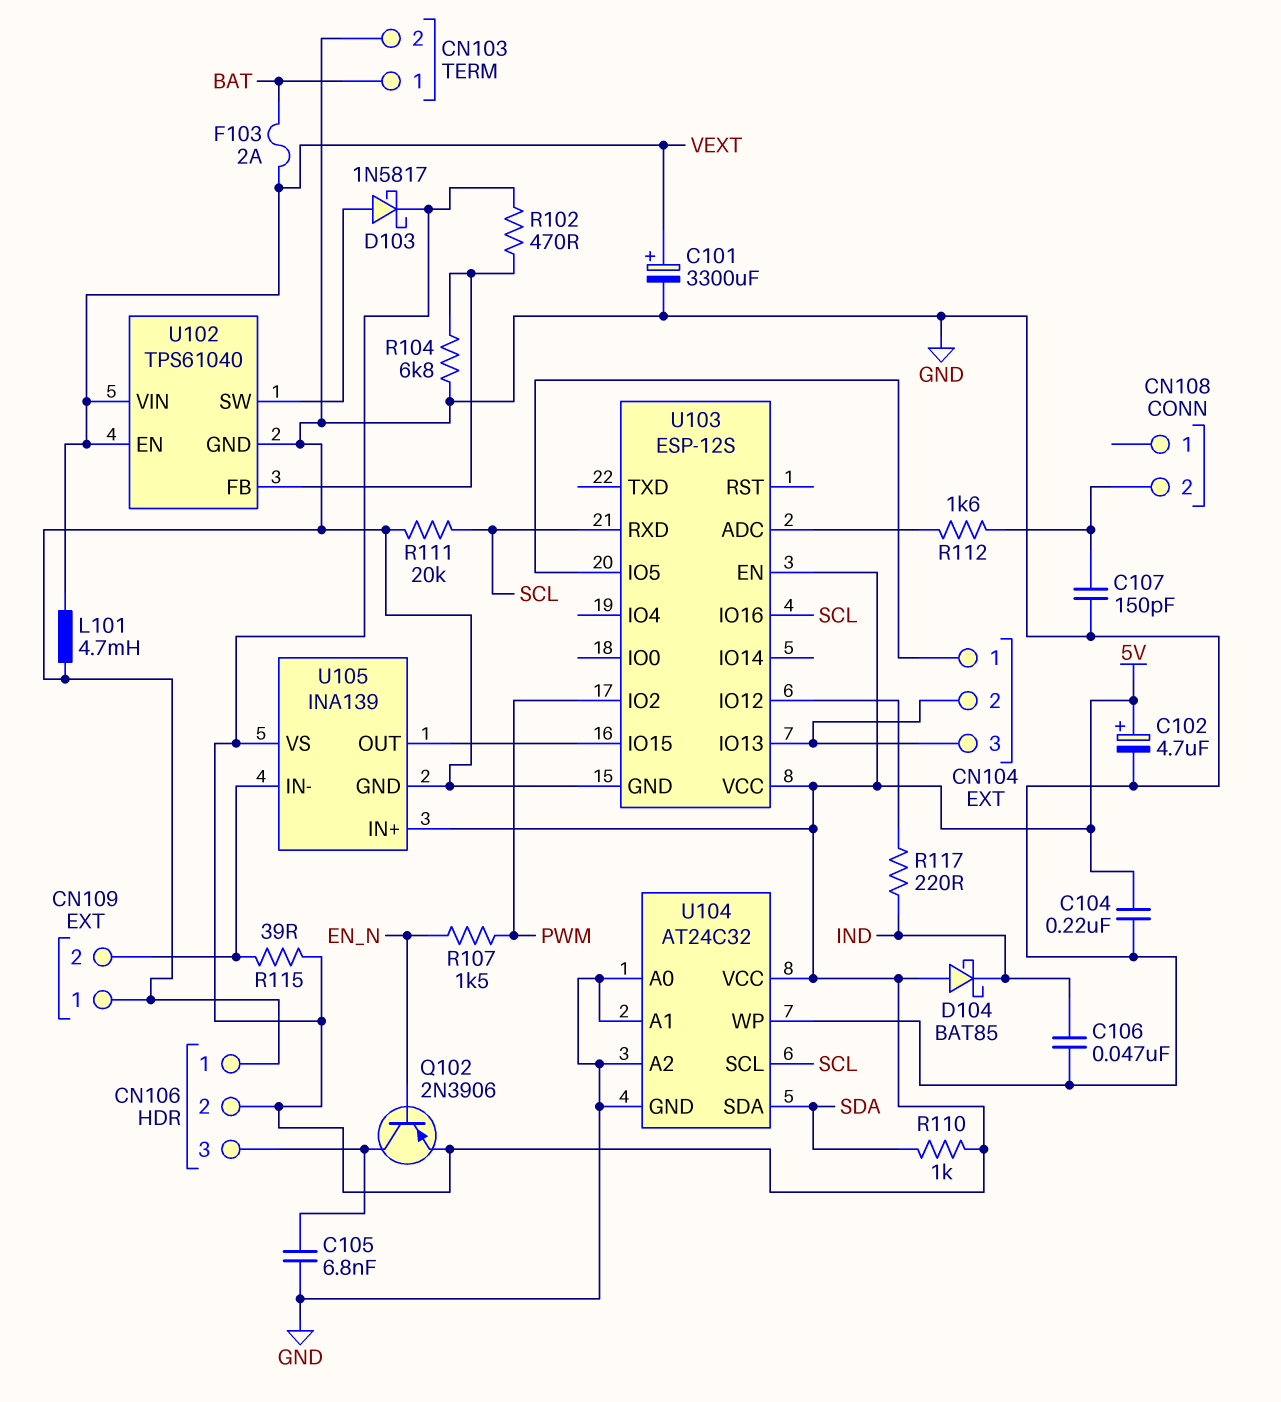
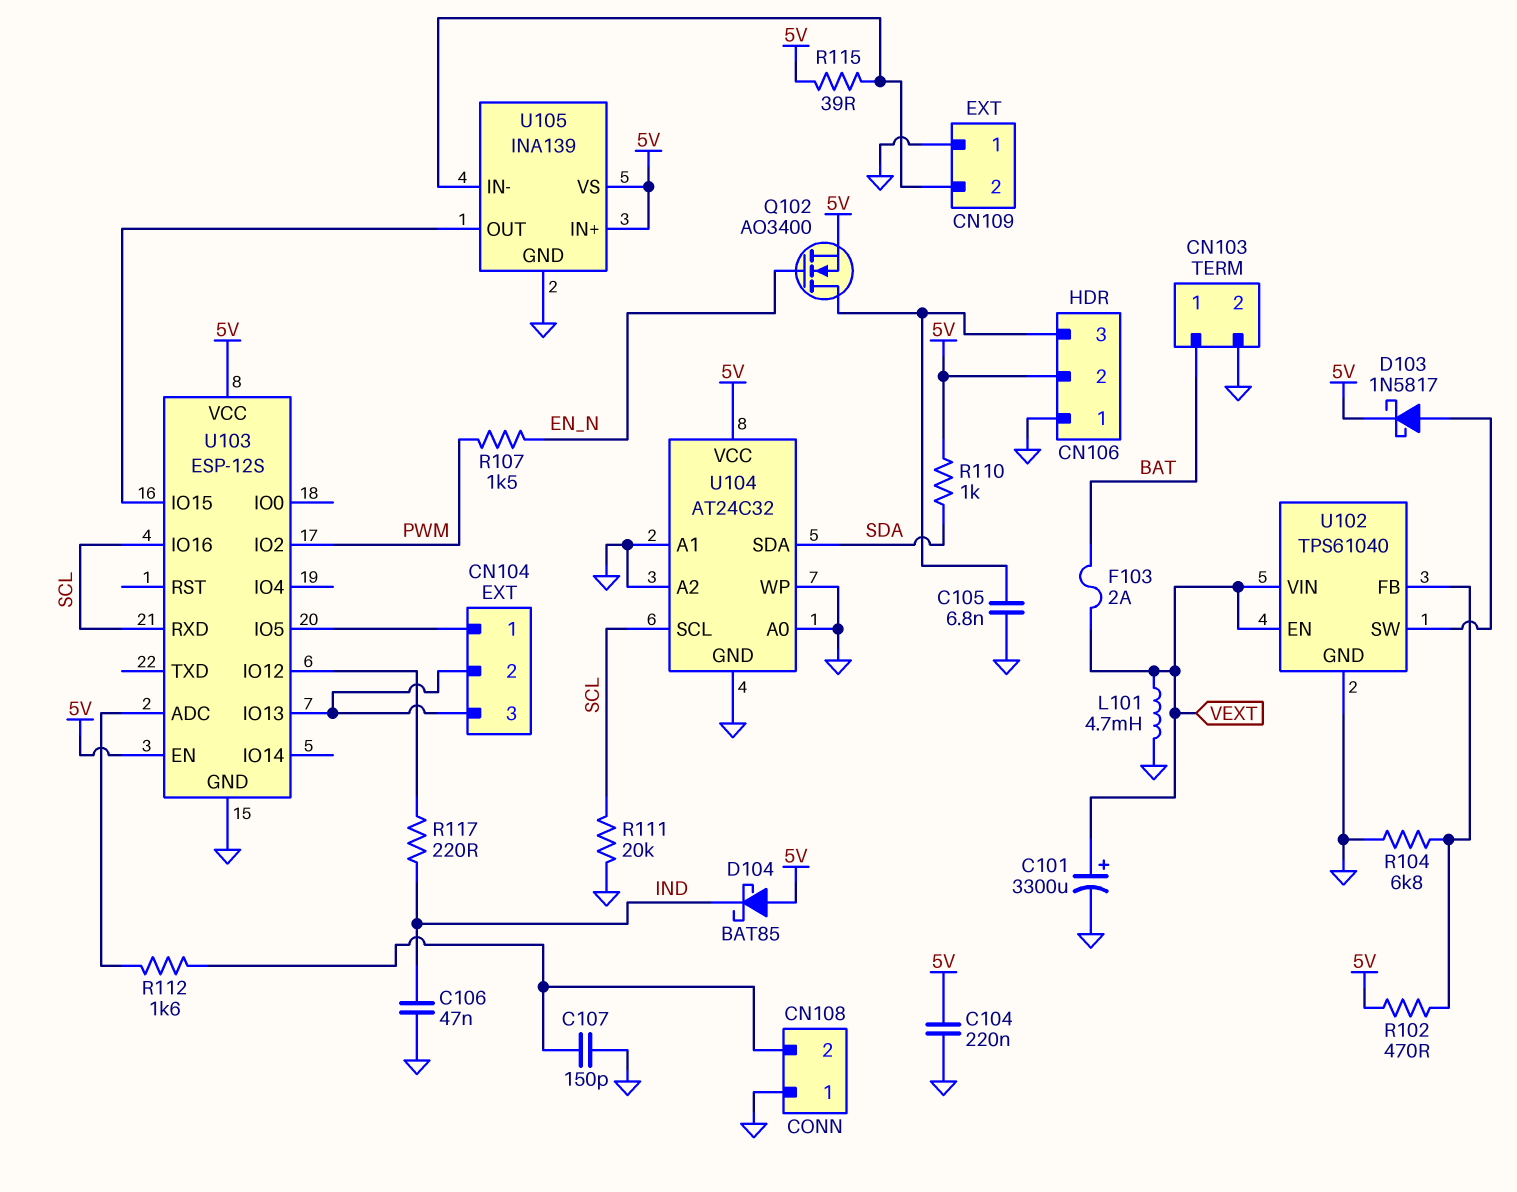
C102: 4.7uF (plus 5V, minus GND) -> none
CN108 pin 1: none -> GND
Q102: PNP 2N3906 (B EN_N, C CN106/3, E 5V) -> NMOS AO3400 (G EN_N, D CN106/3, S 5V)

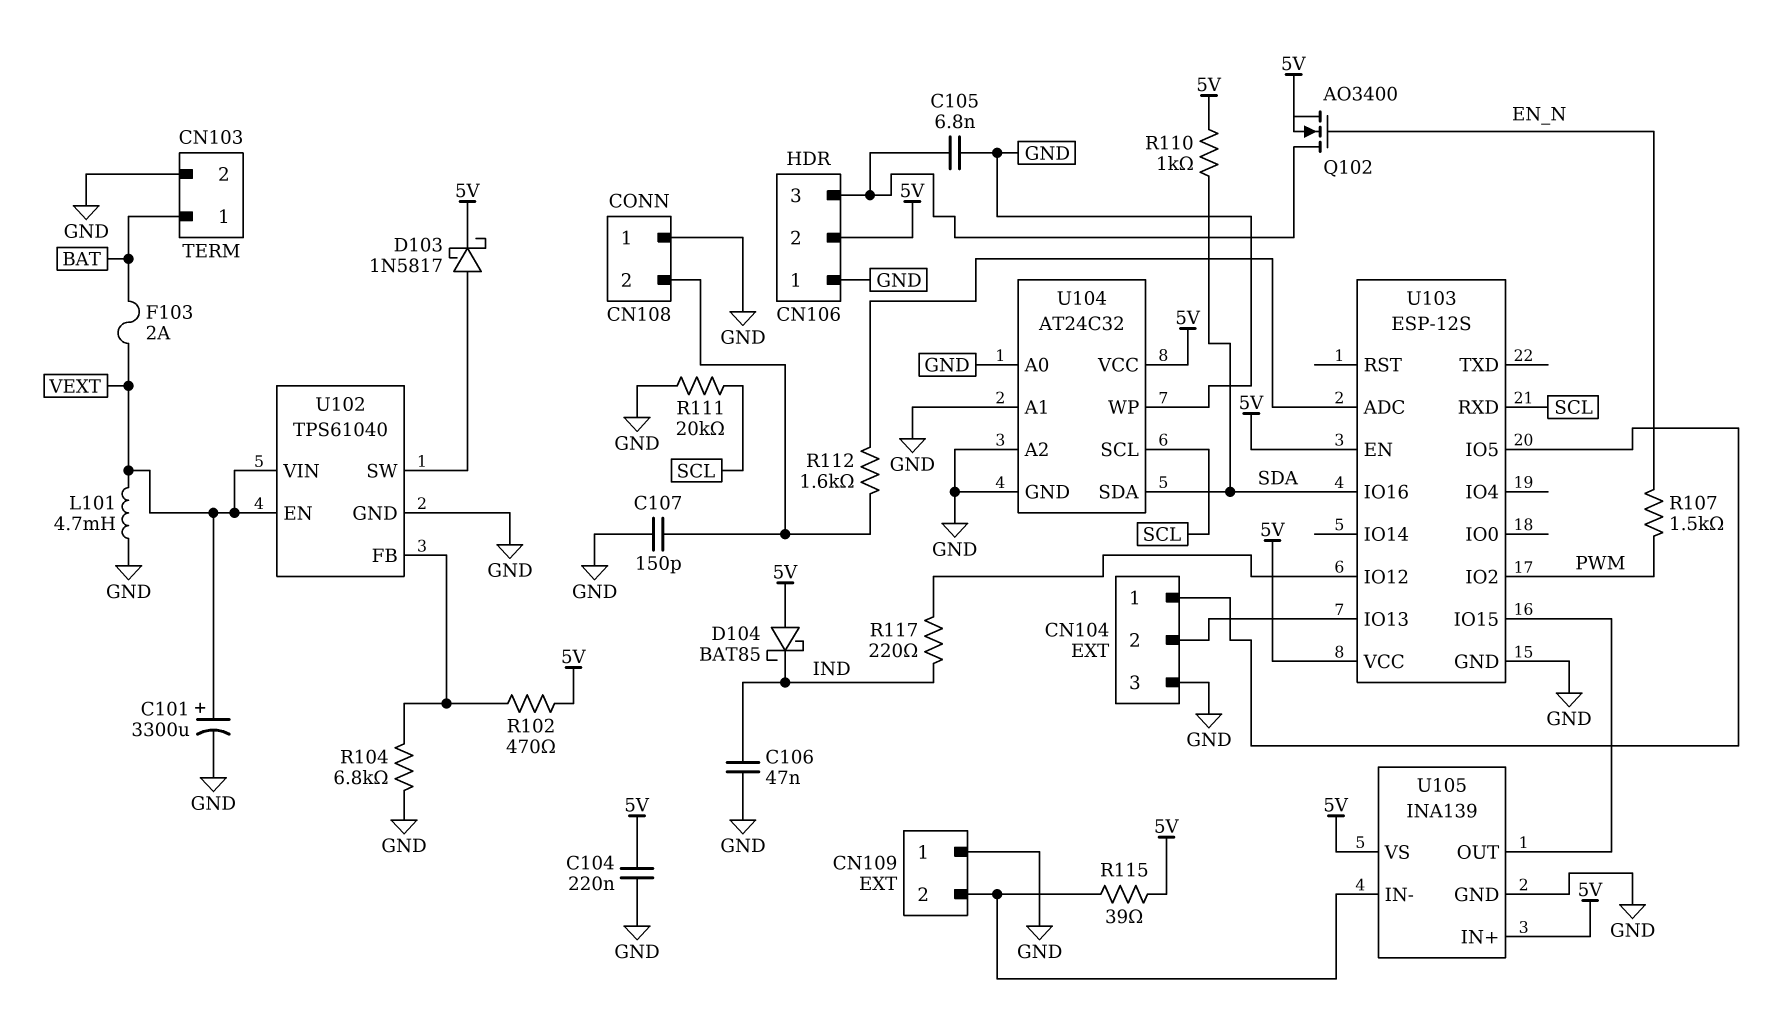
CN104 pin 3: CN104/2 -> GND
U103 pin IO16: SCL -> SDA

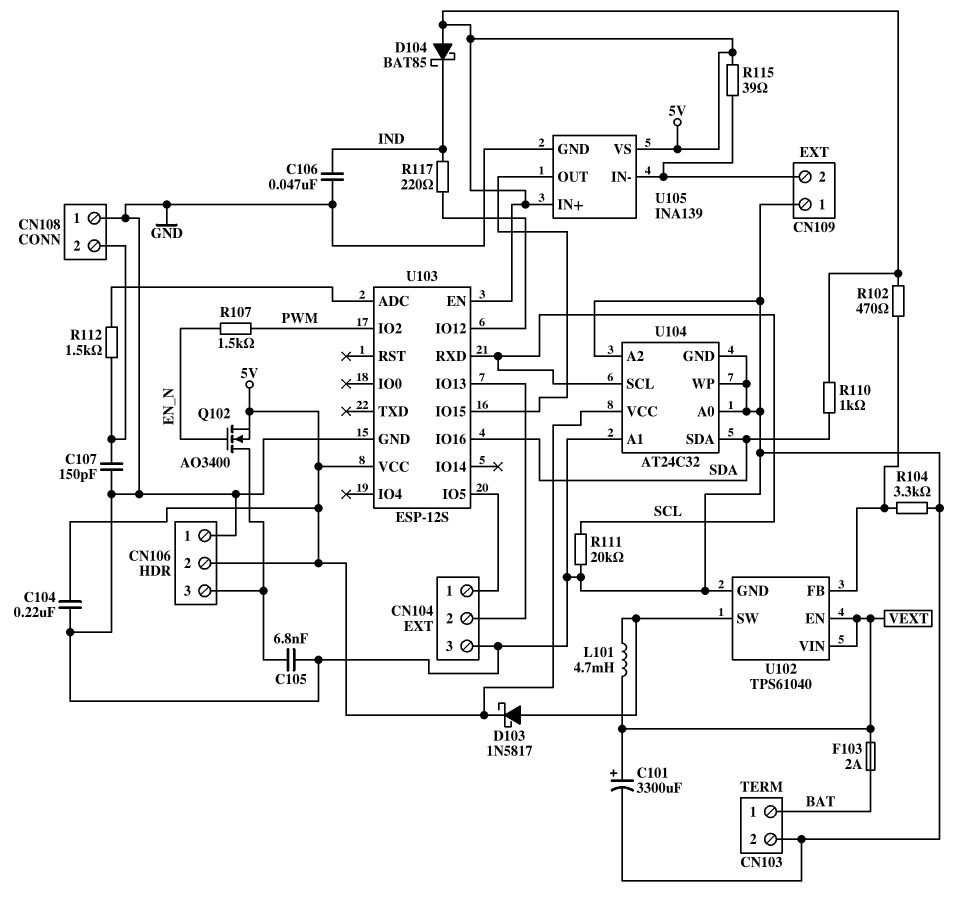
L101: 4.7mH (GND, VEXT) -> 4.7mH (U102/SW, VEXT)
R104: 6.8k (GND, U102/FB) -> 3.3k (GND, U102/FB)
R112: 1.6k (CN108/2, U103/ADC) -> 1.5k (CN108/2, U103/ADC)

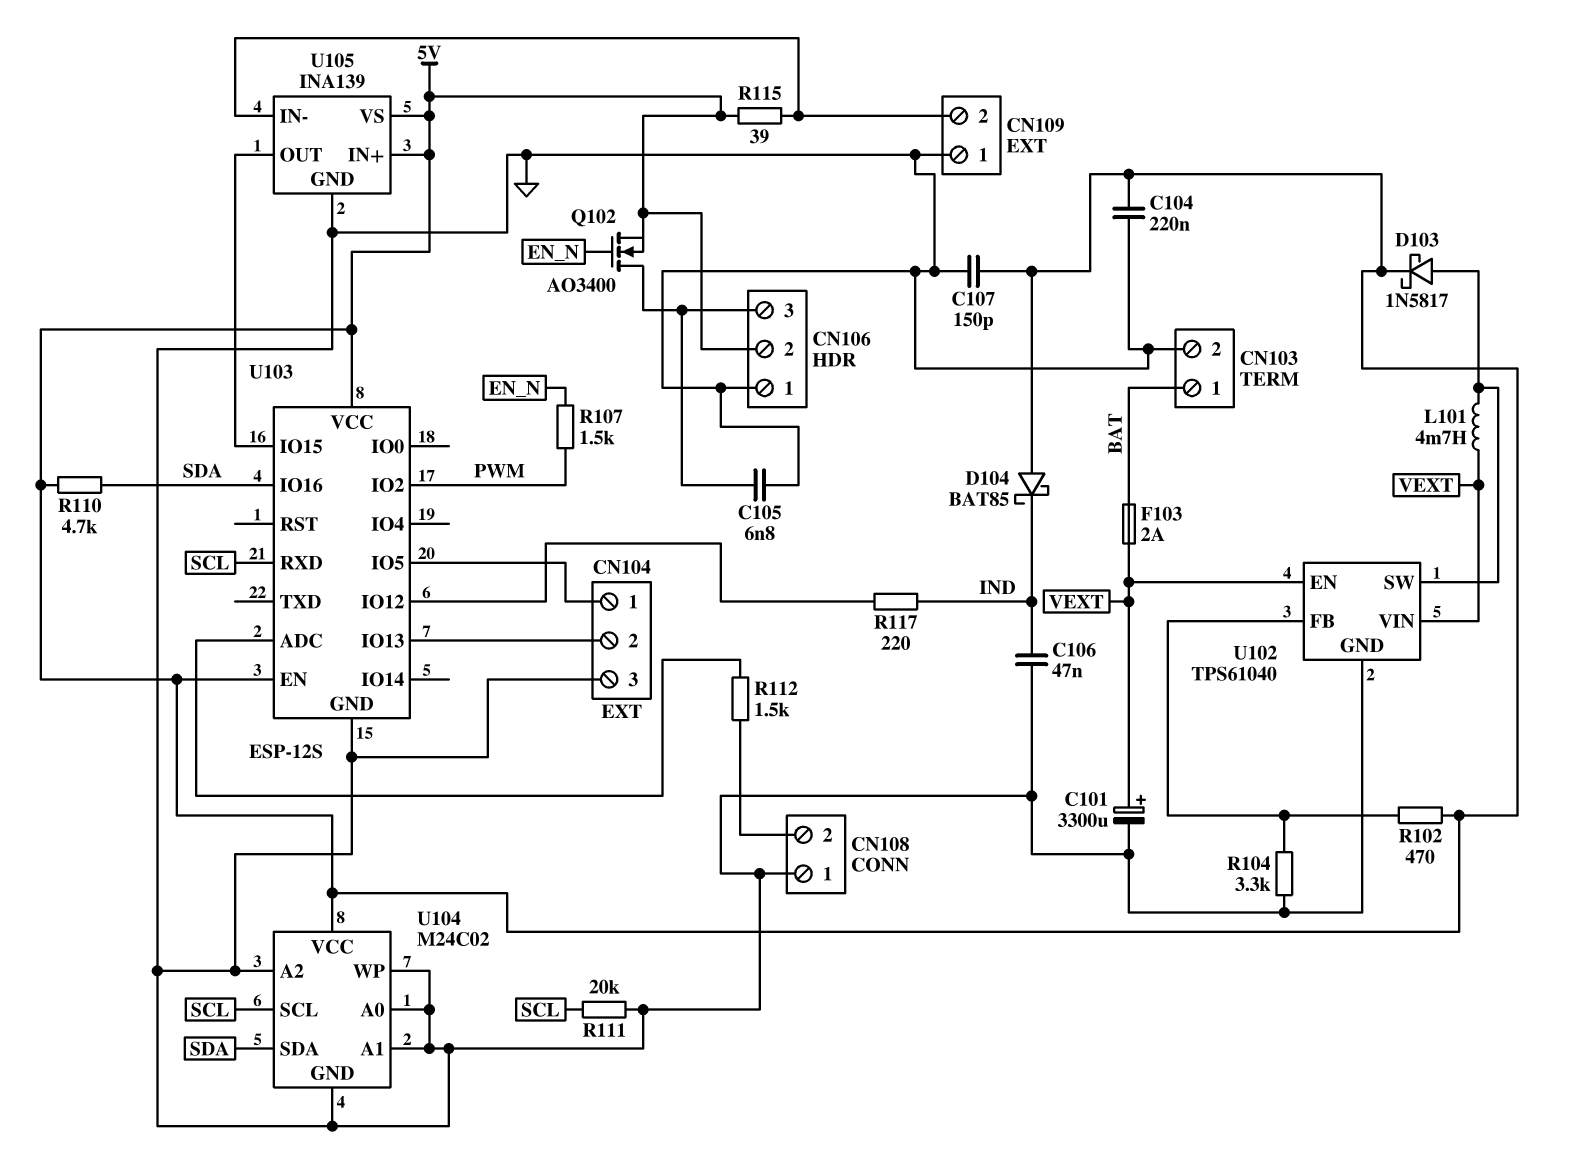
C107: 150pF (CN108/2, GND) -> 150pF (5V, GND)
R110: 1k (5V, SDA) -> 4.7k (5V, SDA)
U104: AT24C32 -> M24C02

